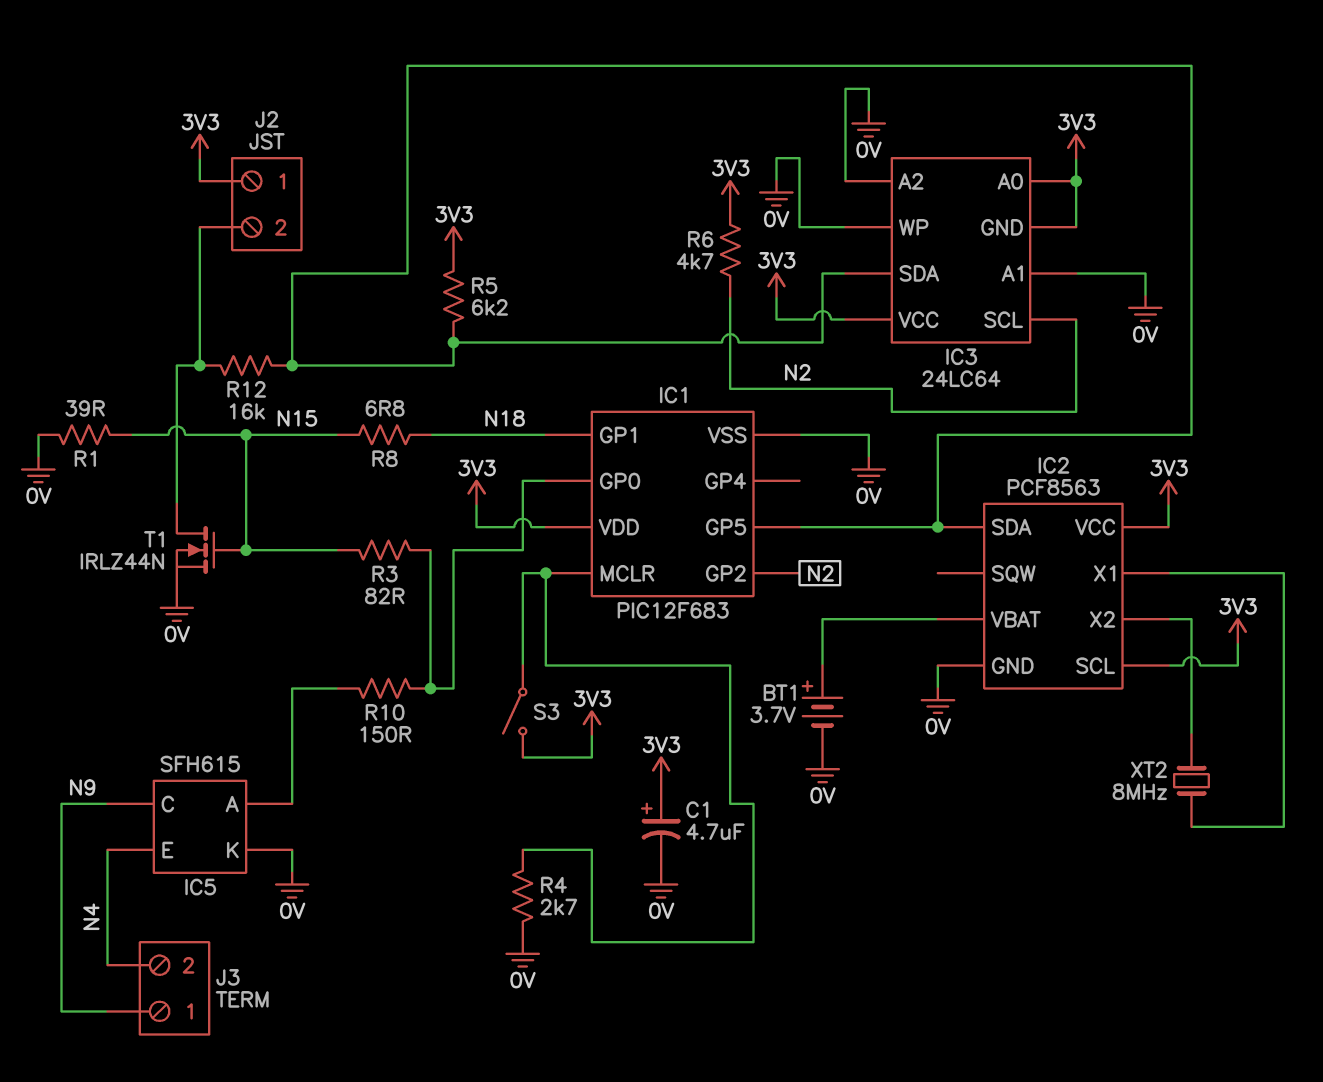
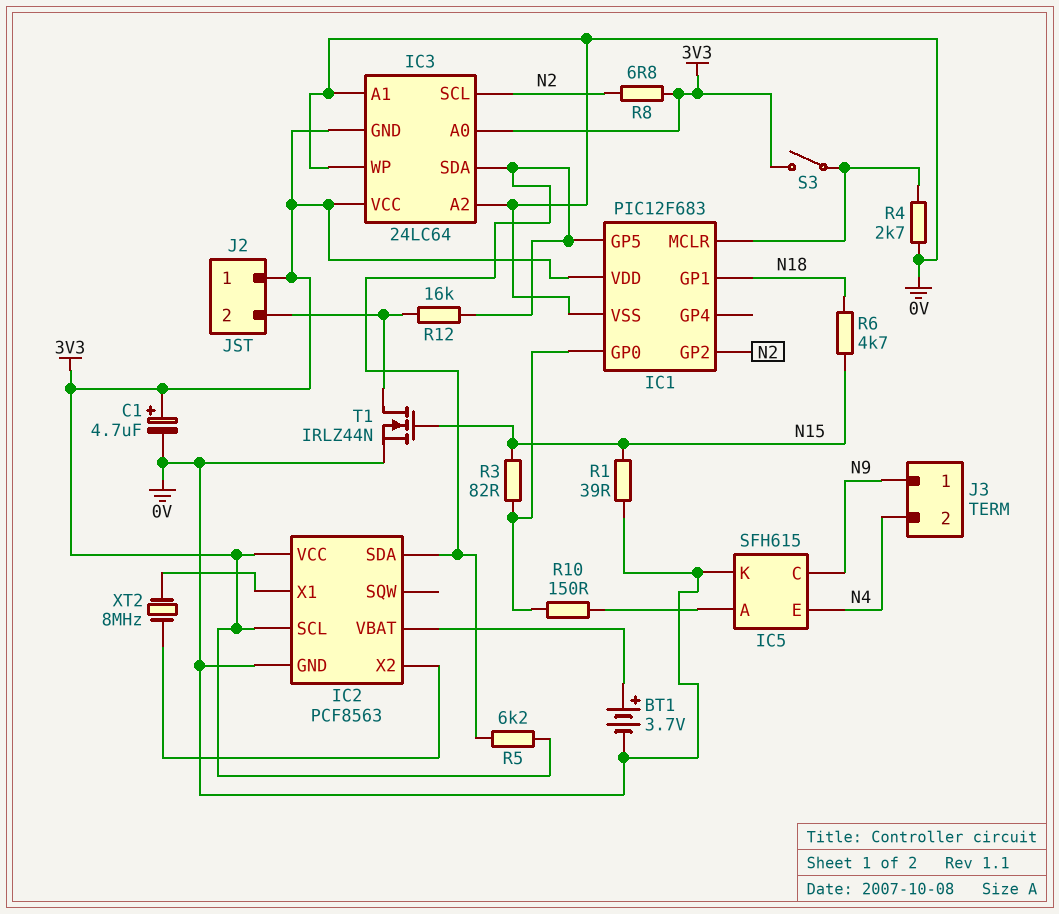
R6: 4.7k (3V3, N2) -> 4.7k (N15, N18)
R8: 6.8 (N15, N18) -> 6.8 (3V3, N2)

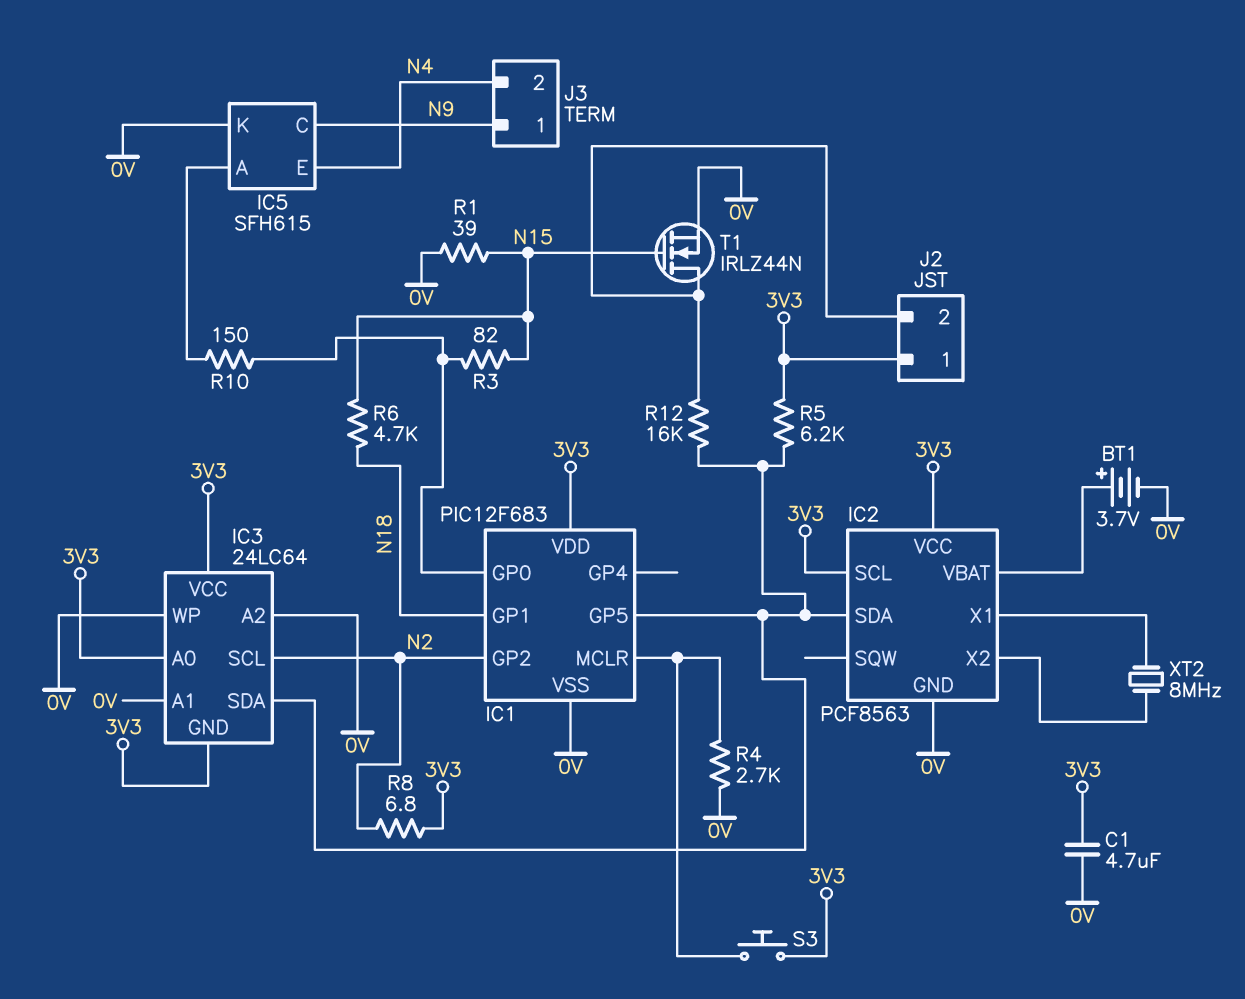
C1: 4.7uF (plus 3V3, minus 0V) -> 4.7uF (0V, 3V3)
S3: switch (3V3, IC1/MCLR) -> button (3V3, IC1/MCLR)

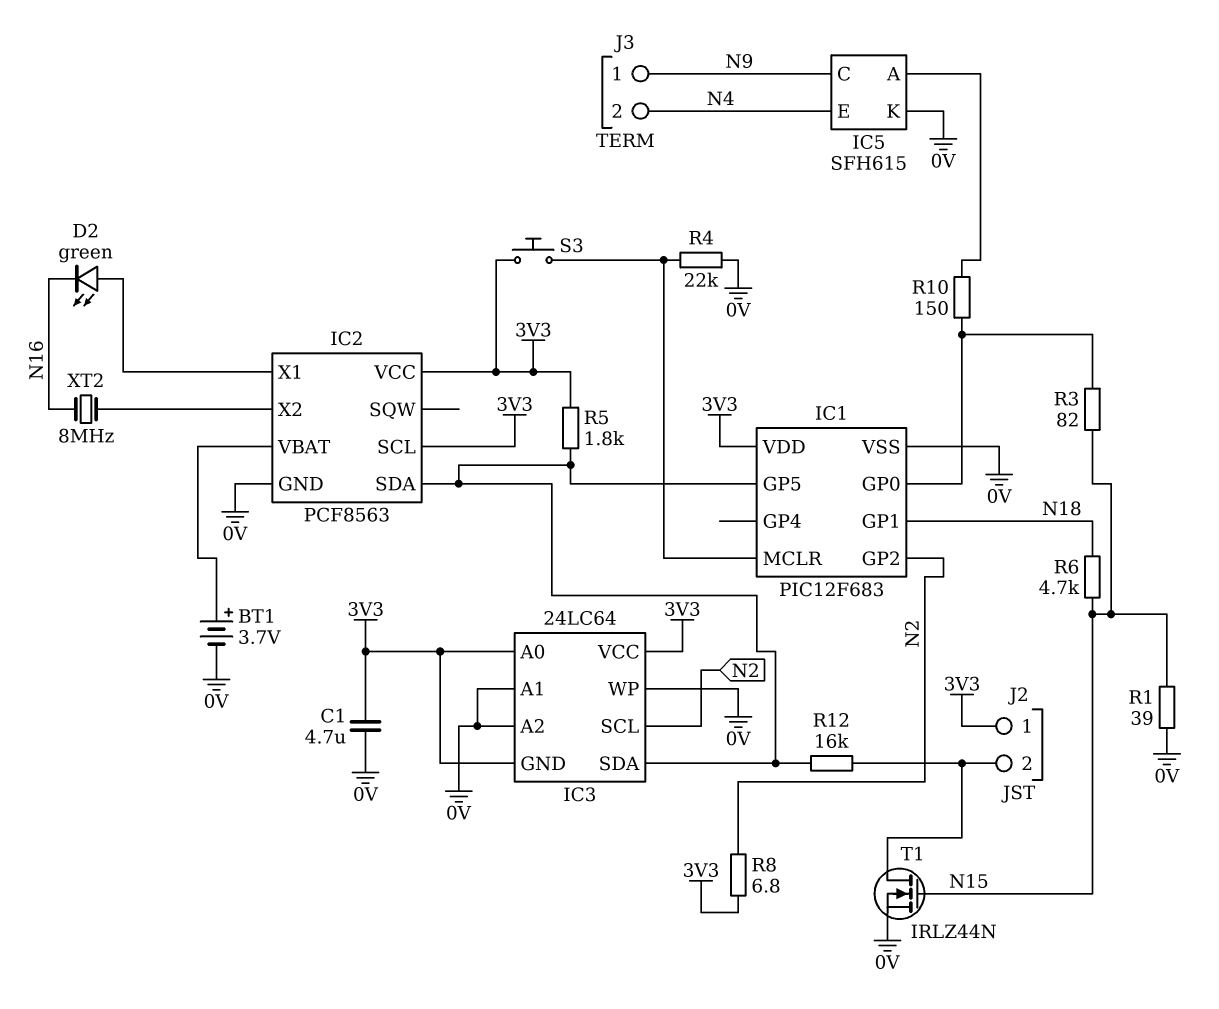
D2: none -> LED green (A IC2/X1, K N16)
R4: 2.7k (0V, IC1/MCLR) -> 22k (0V, IC1/MCLR)
R5: 6.2k (3V3, IC1/GP5) -> 1.8k (3V3, IC1/GP5)
XT2: 8MHz (IC2/X1, IC2/X2) -> 8MHz (IC2/X2, N16)

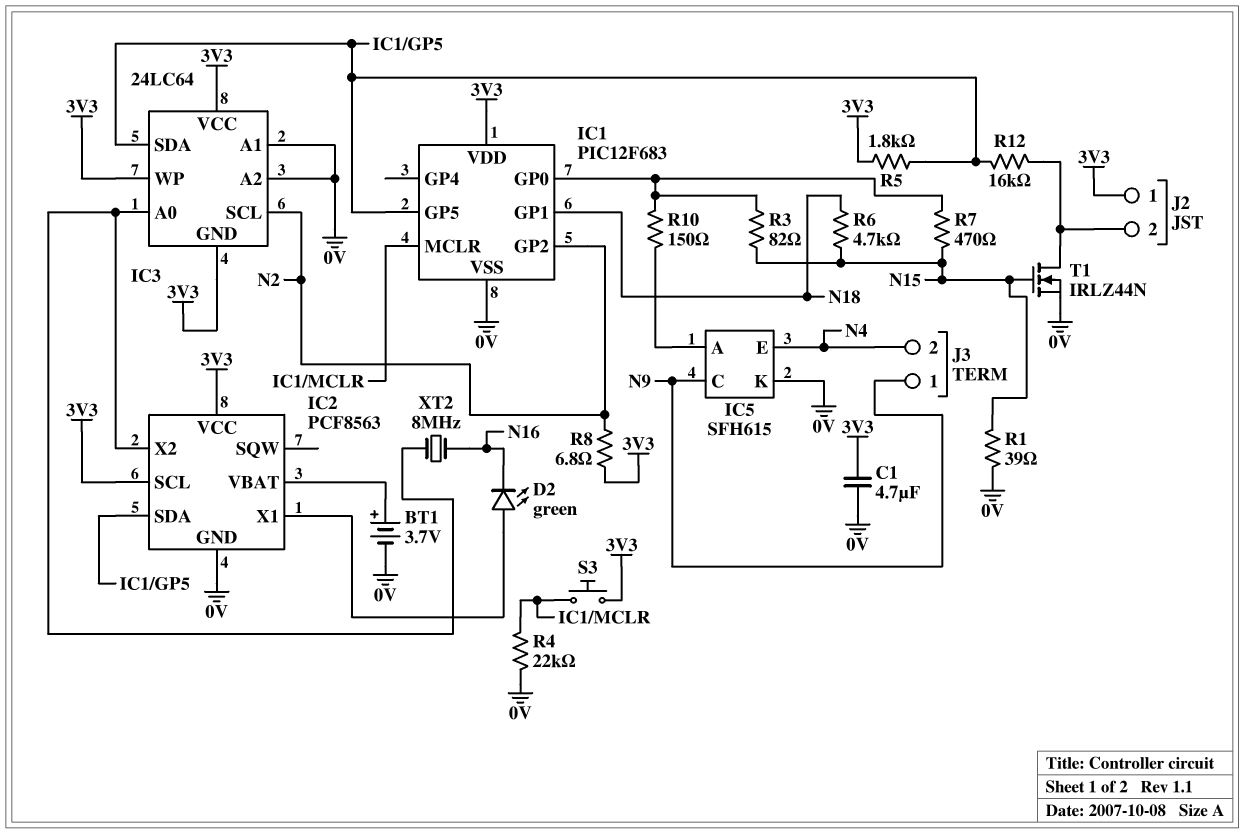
IC3 pin A0: 3V3 -> IC2/X2
IC3 pin WP: 0V -> 3V3
R7: none -> 470 (IC1/GP0, N15)

